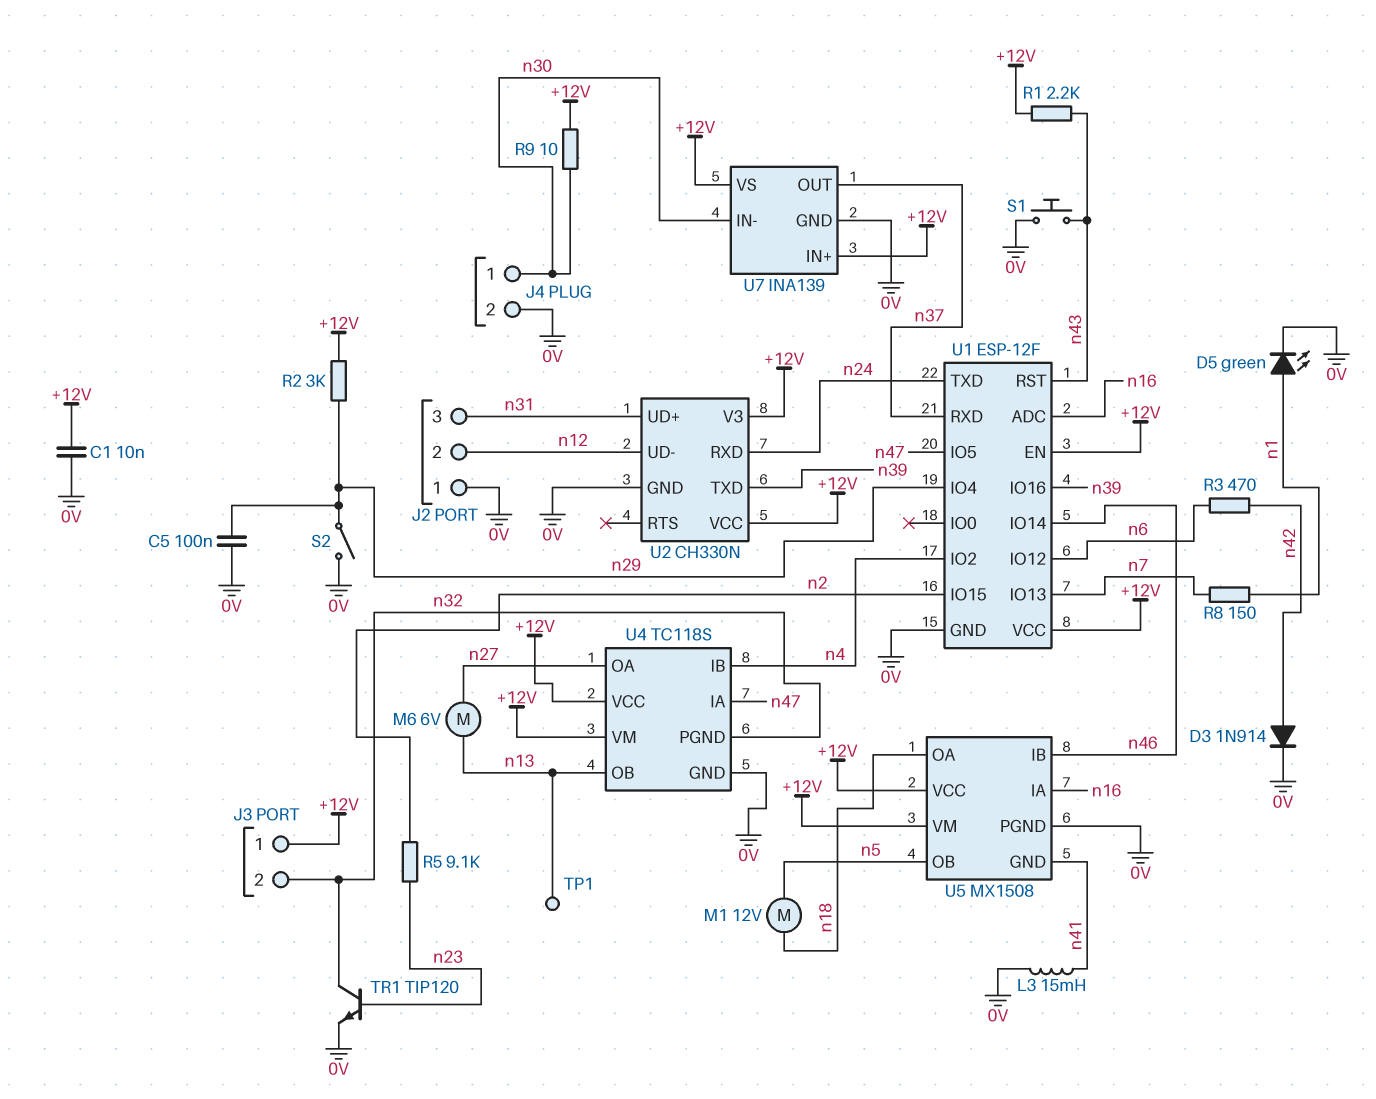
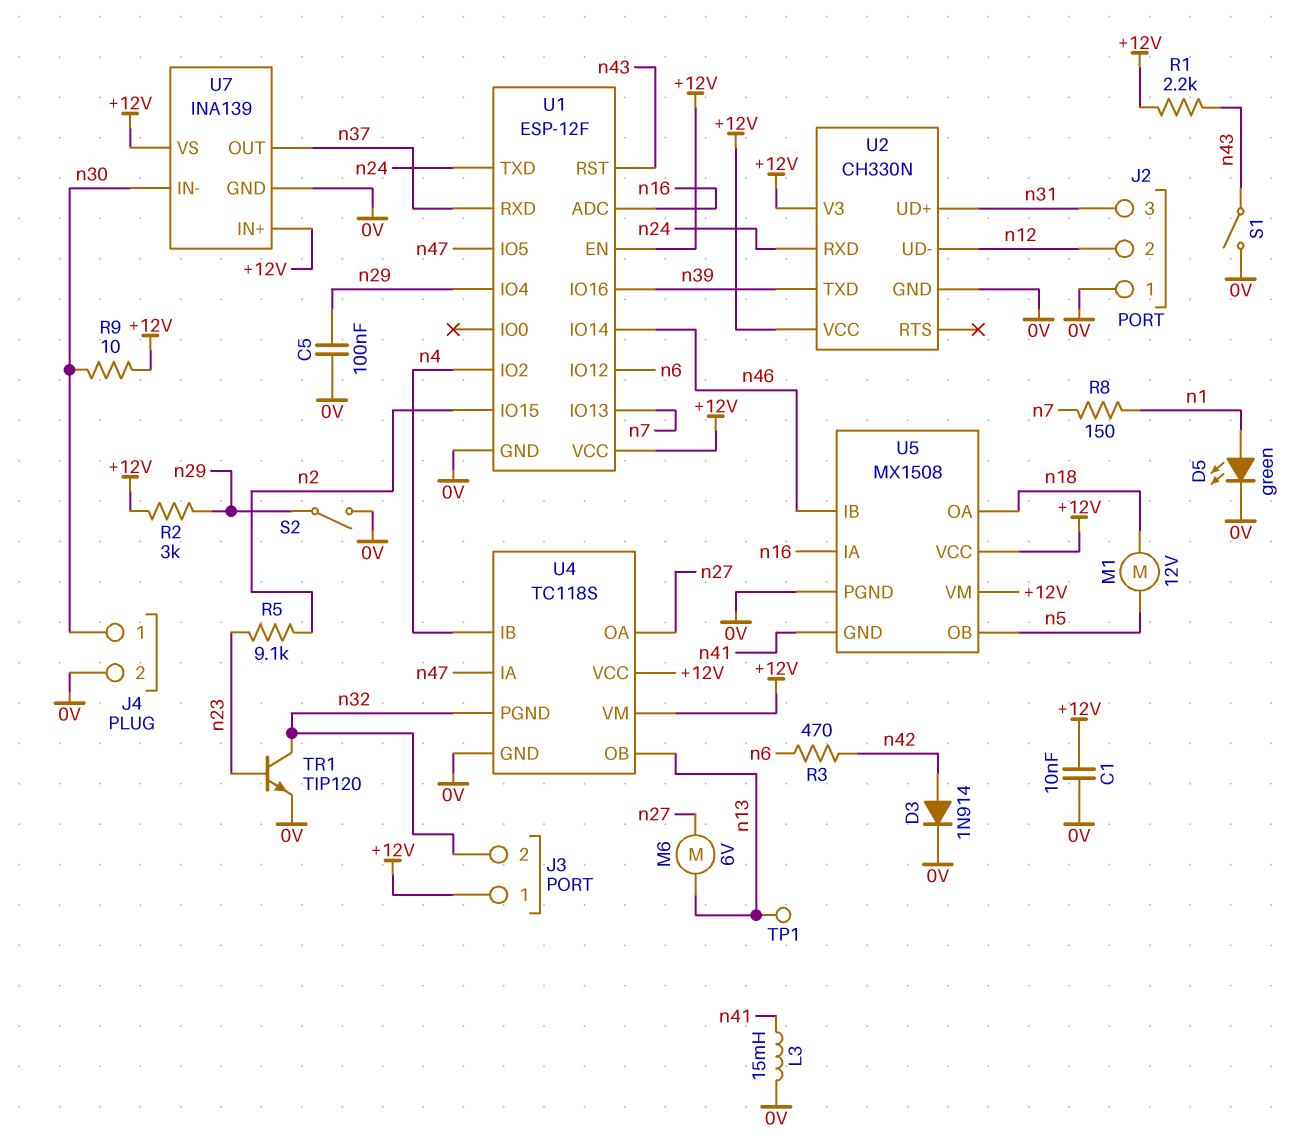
S1: button (0V, n43) -> switch (0V, n43)

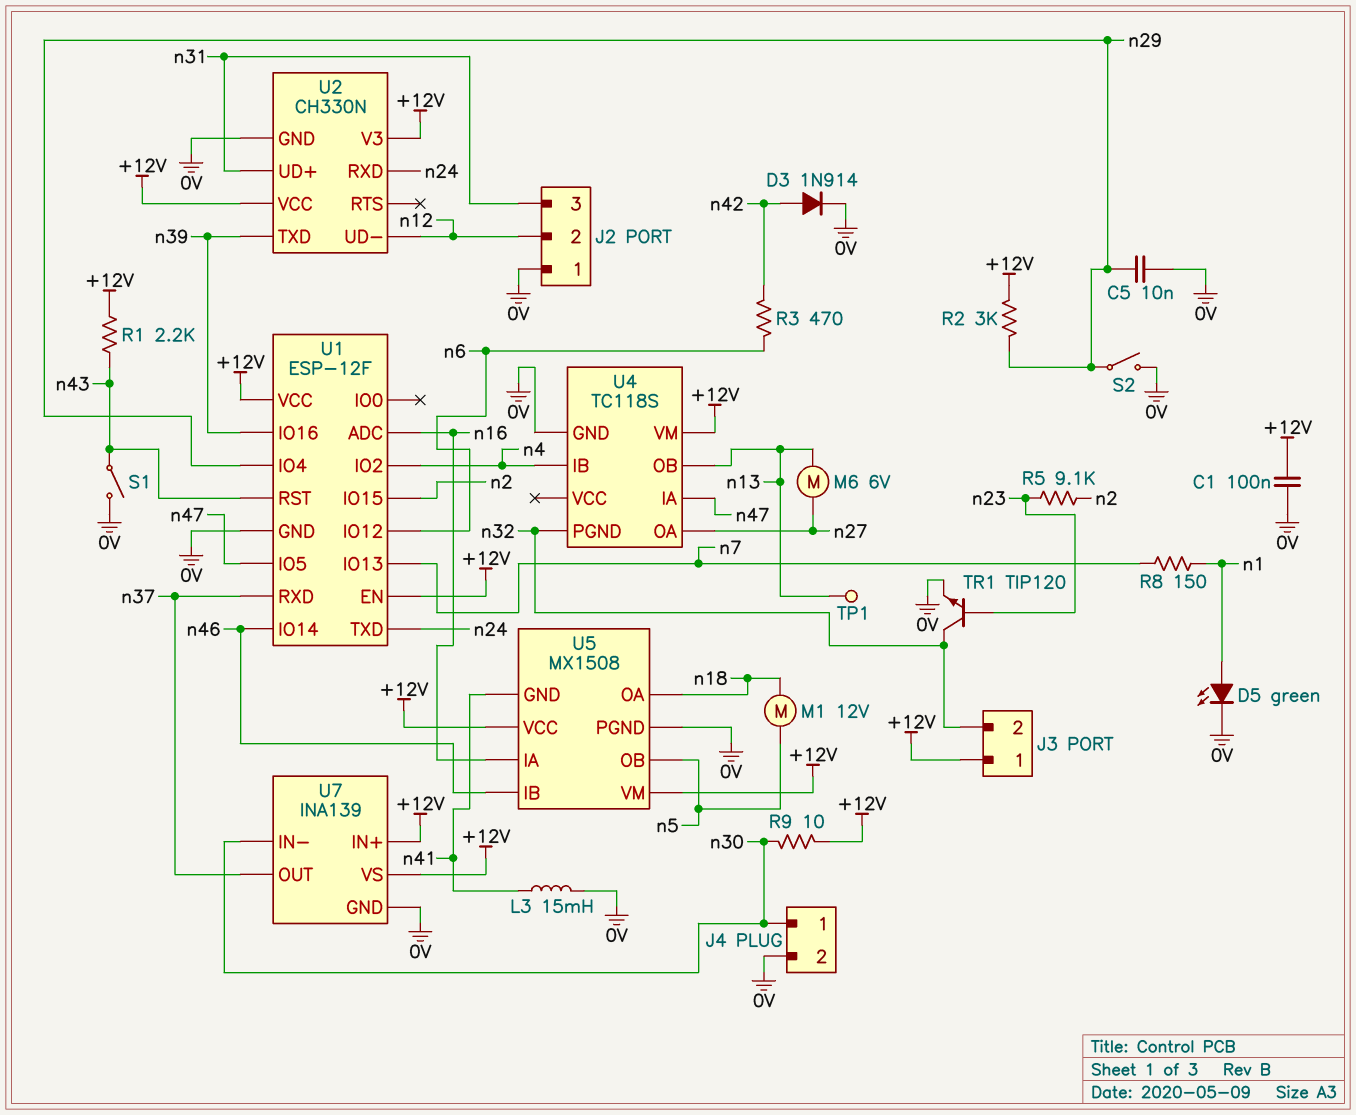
C1: 10nF (+12V, 0V) -> 100nF (+12V, 0V)
C5: 100nF (0V, n29) -> 10nF (0V, n29)
U4 pin VCC: +12V -> none

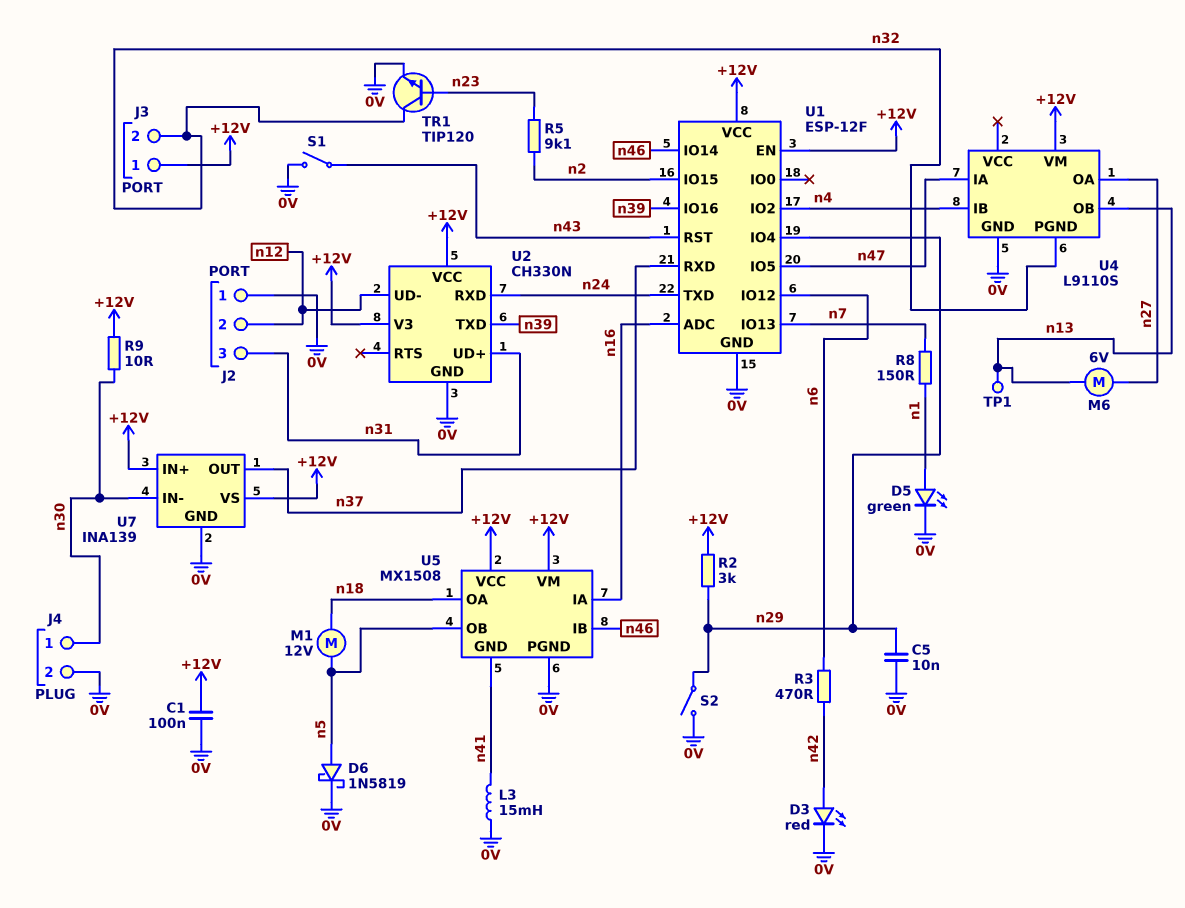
D3: diode 1N914 (A n42, K 0V) -> LED red (A n42, K 0V)
D6: none -> schottky 1N5819 (A n5, K 0V)
R1: 2.2k (+12V, n43) -> none
U4: TC118S -> L9110S

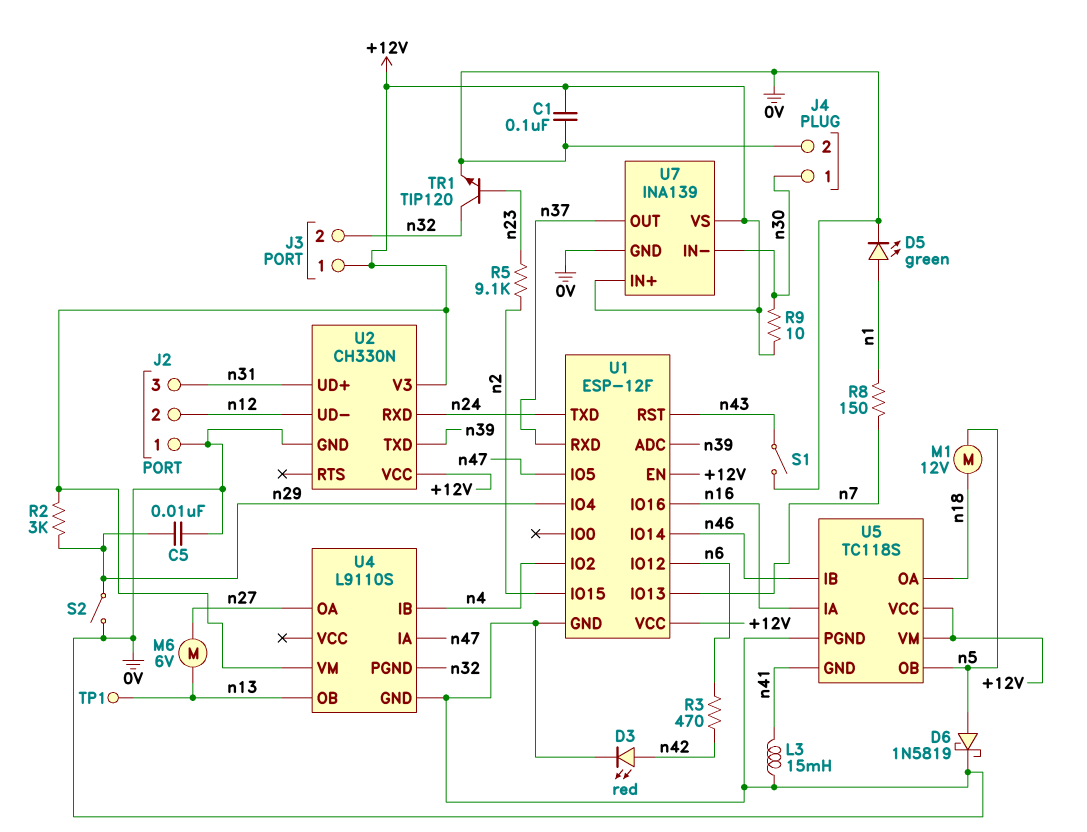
U1 pin ADC: n16 -> n39
U1 pin IO16: n39 -> n16
U5: MX1508 -> TC118S

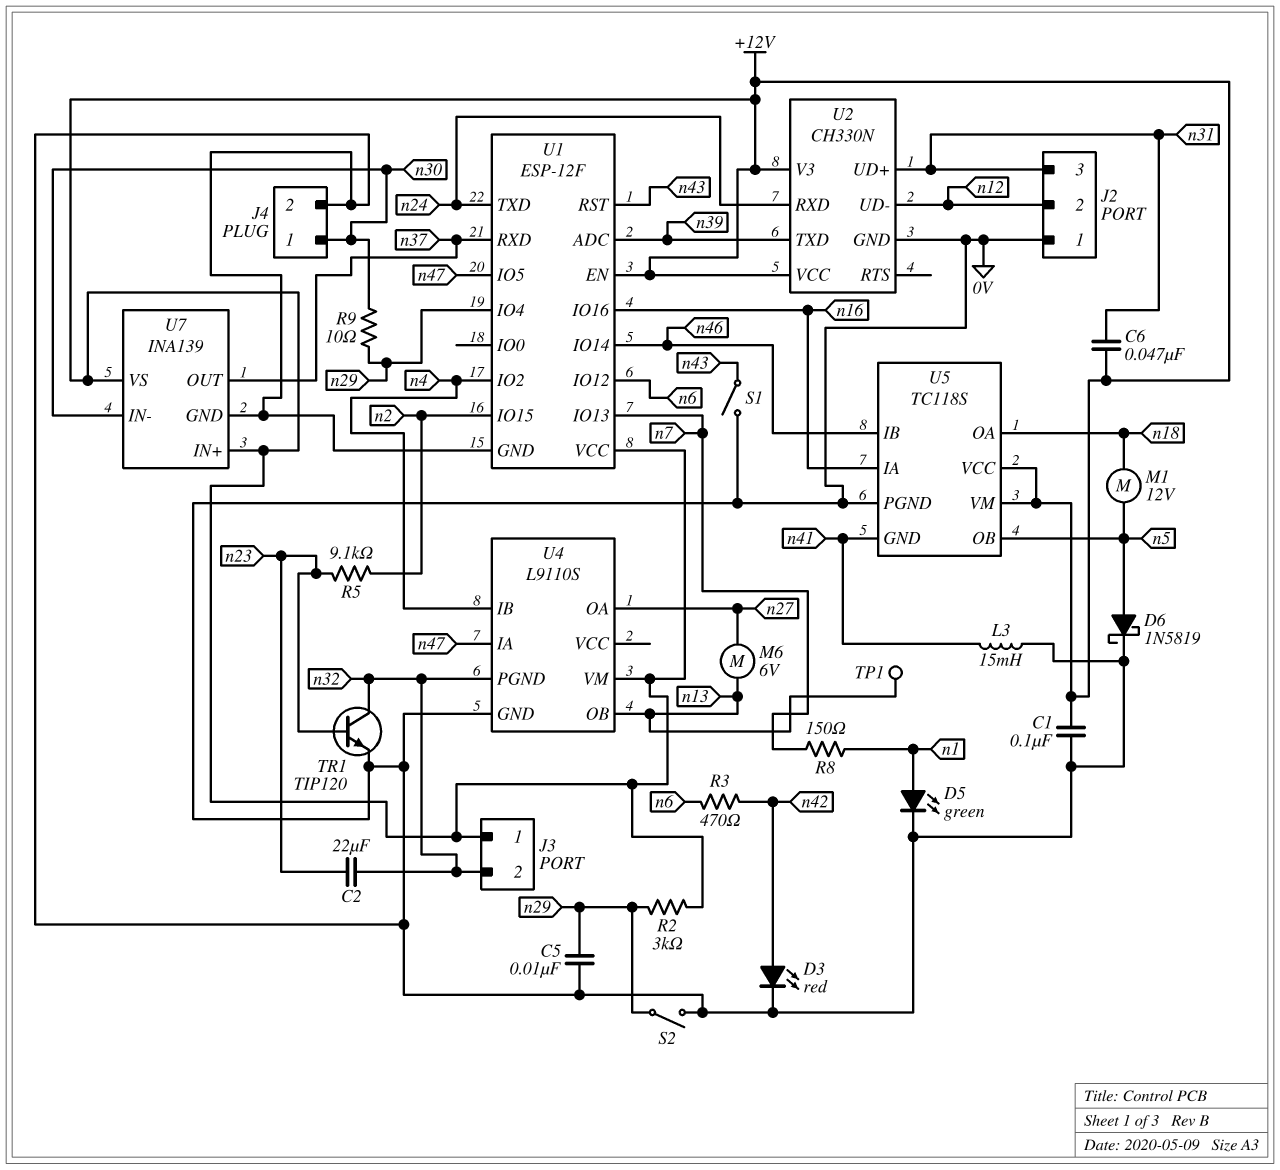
C2: none -> 22uF (n23, n32)
C6: none -> 47nF (+12V, n31)
R9: 10 (+12V, n30) -> 10 (n29, n30)

